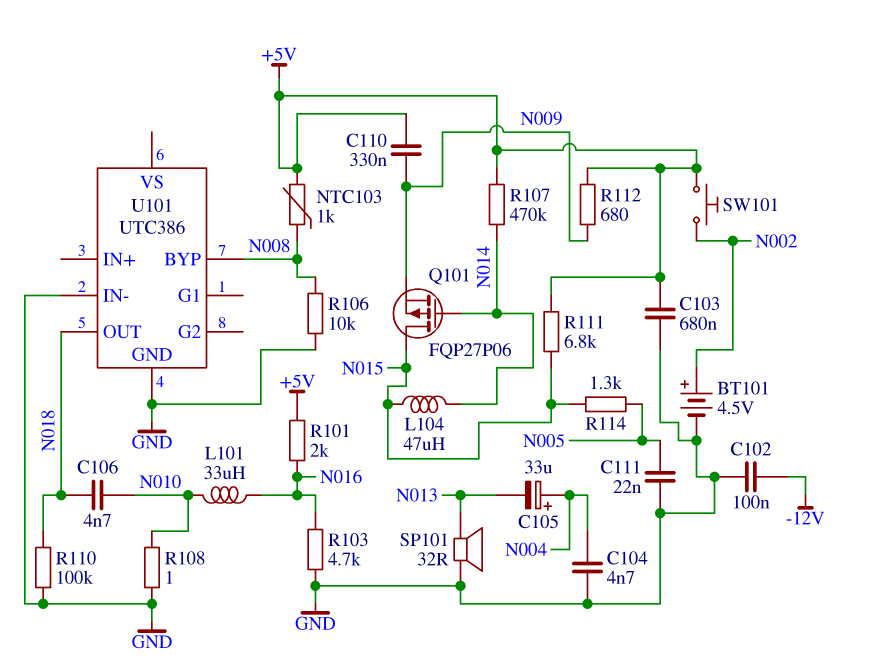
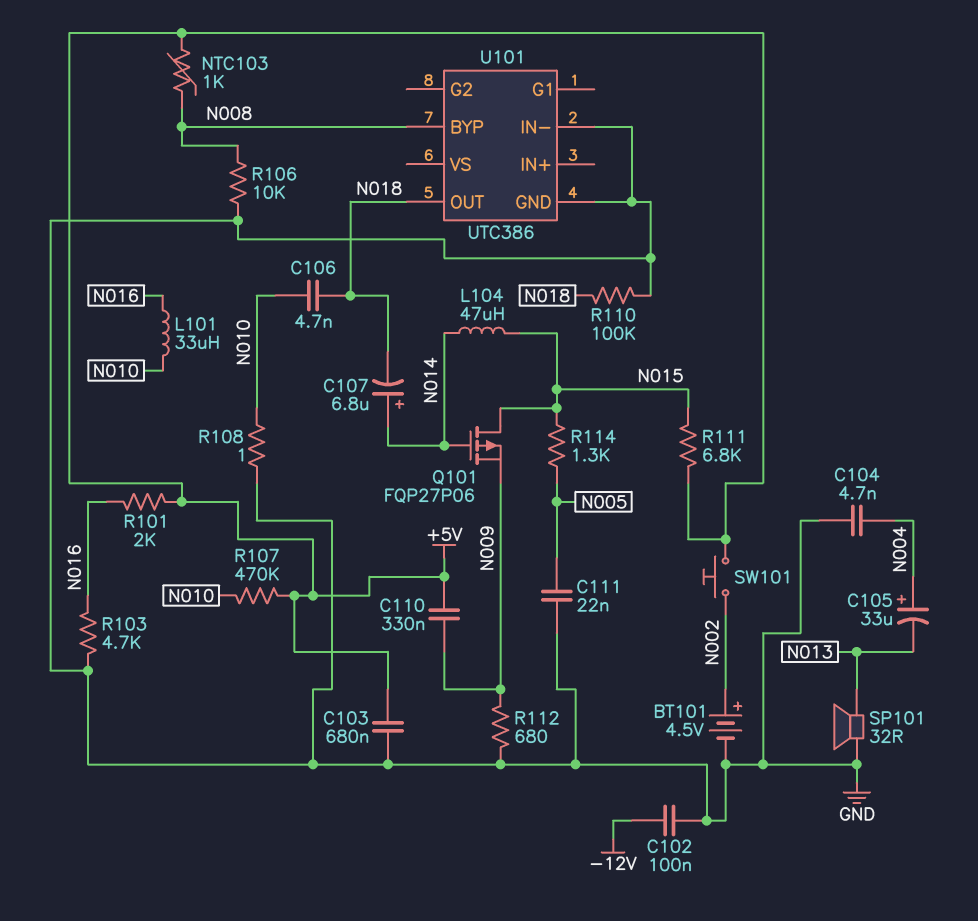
C107: none -> 6.8uF (plus N014, minus N018)
R107: 470k (+5V, N014) -> 470k (+5V, N010)
R112: 680 (+5V, N009) -> 680 (GND, N009)

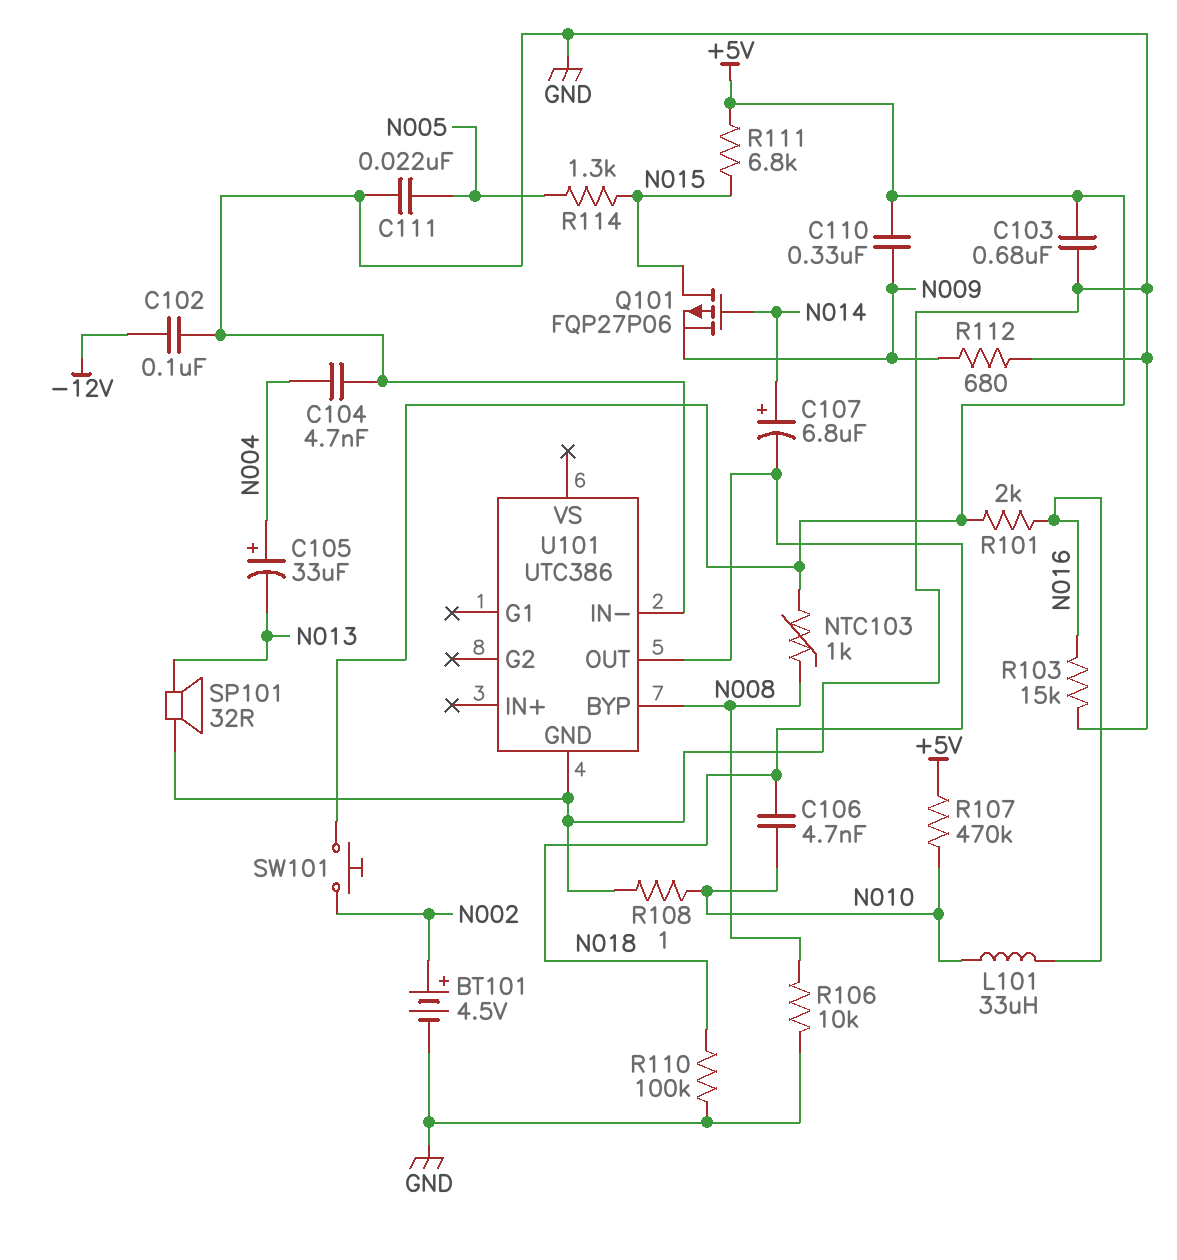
L104: 47uH (N014, N015) -> none
R103: 4.7k (GND, N016) -> 15k (GND, N016)

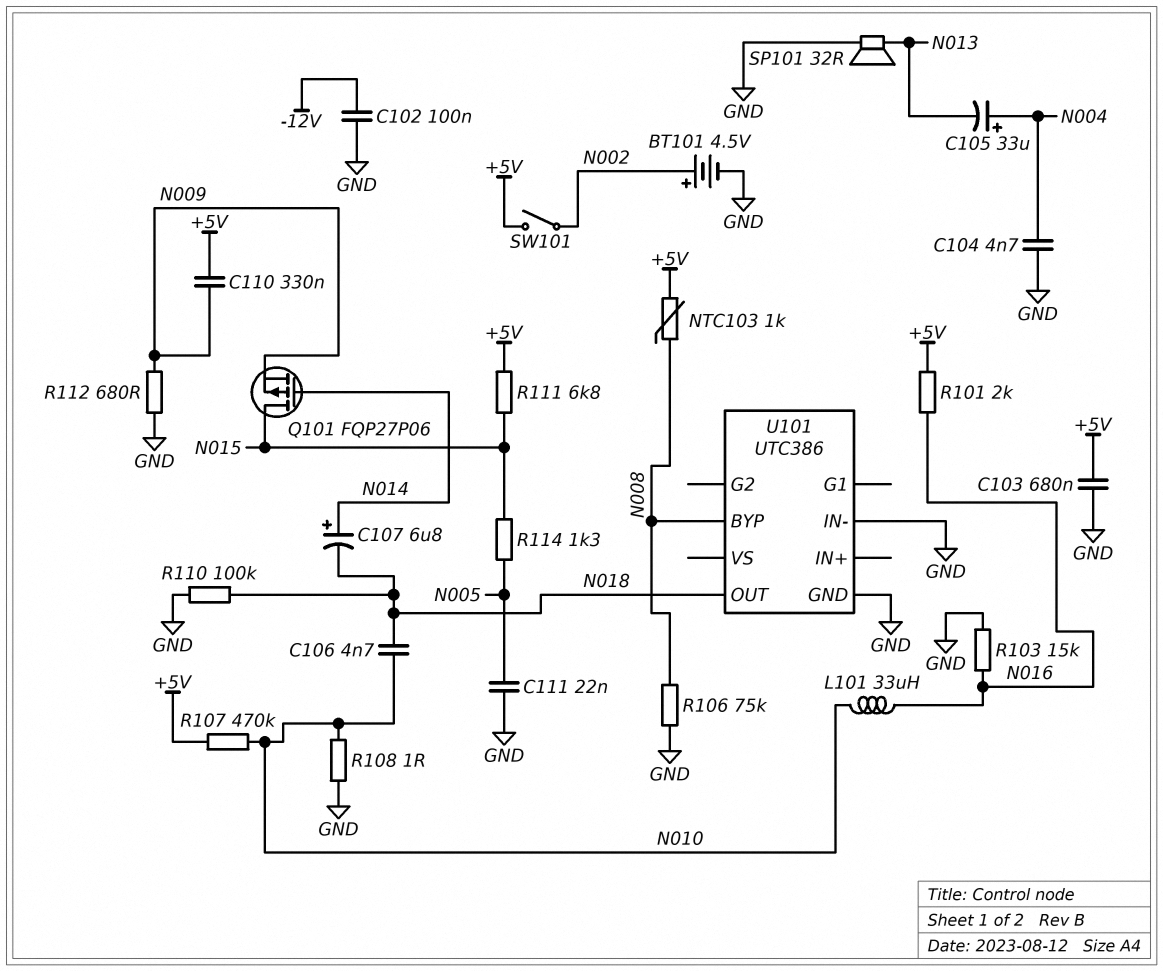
R106: 10k (GND, N008) -> 75k (GND, N008)
SW101: button (+5V, N002) -> switch (+5V, N002)

